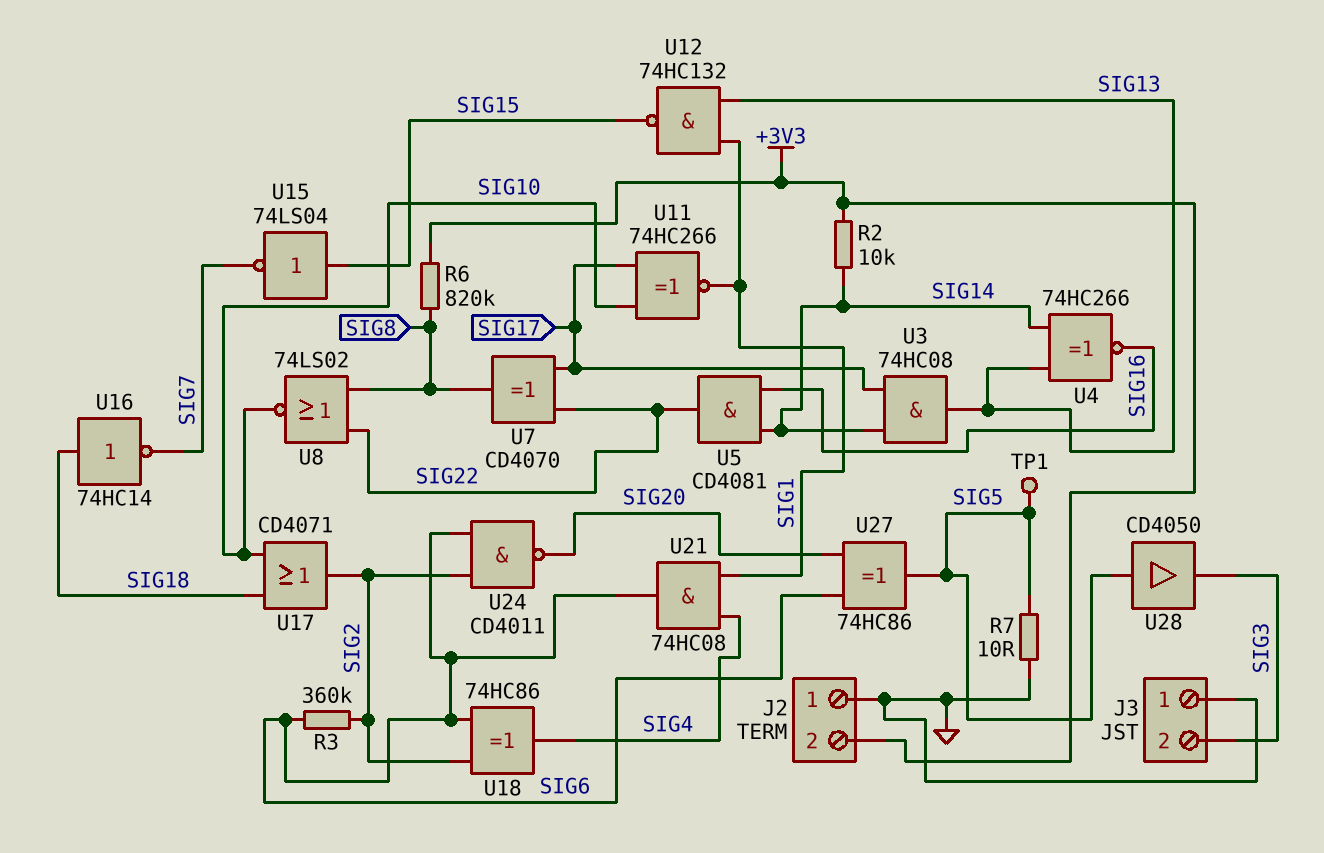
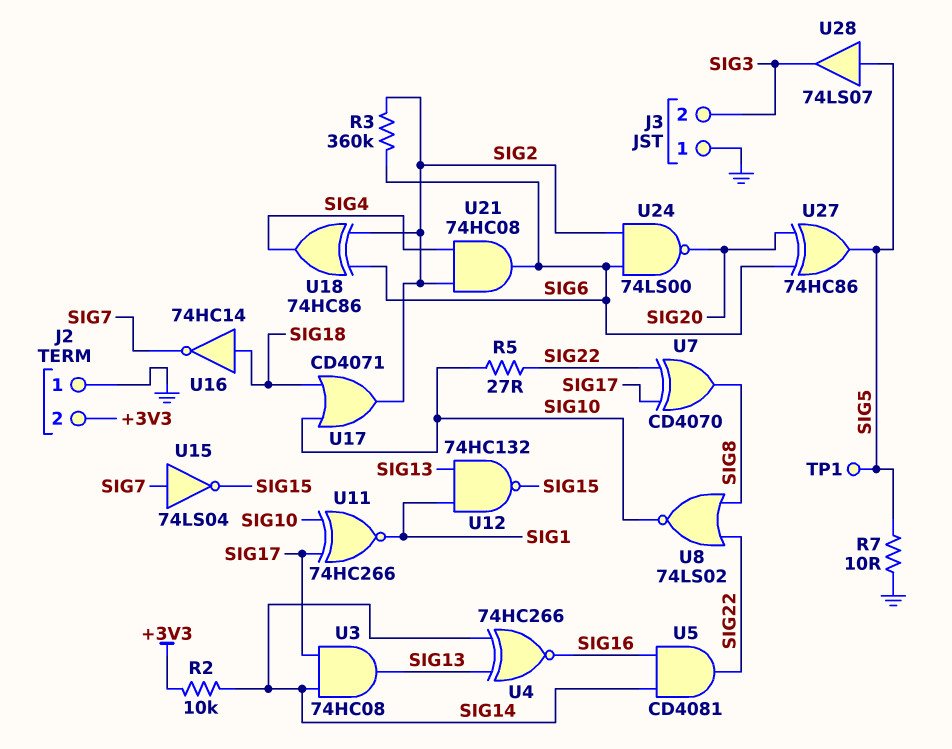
R5: none -> 27 (SIG10, SIG22)
R6: 820k (+3V3, SIG8) -> none
U15: NOT 74LS04 (in SIG15, out SIG7) -> NOT 74LS04 (in SIG7, out SIG15)
U21: AND 74HC08 (in SIG1, in SIG4, out SIG6) -> AND 74HC08 (in SIG2, in SIG4, out SIG6)
U24: NAND CD4011 (in SIG2, in SIG6, out SIG20) -> NAND 74LS00 (in SIG2, in SIG6, out SIG20)
U28: buffer CD4050 (in SIG5, out SIG3) -> buffer 74LS07 (in SIG5, out SIG3)

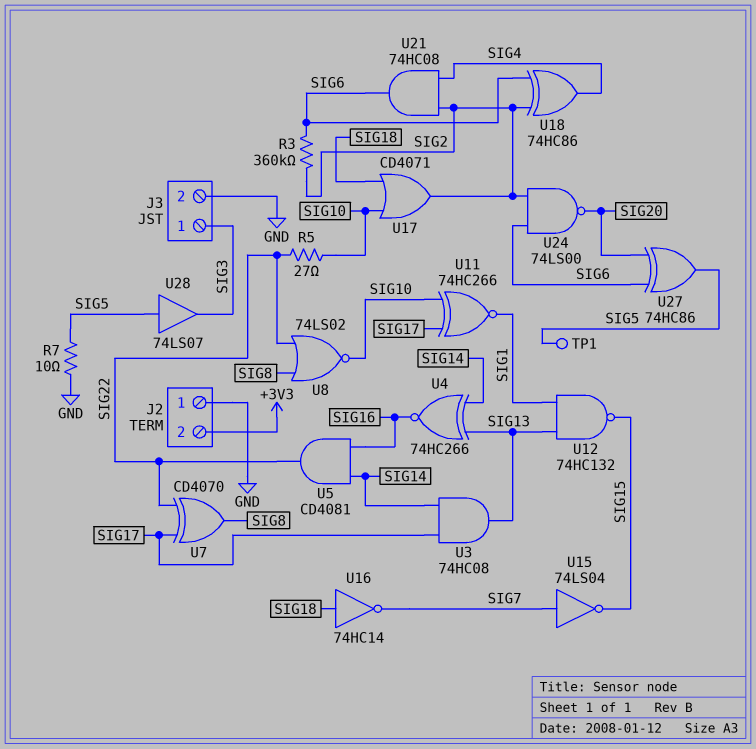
J3 pin 1: GND -> SIG3
J3 pin 2: SIG3 -> GND
R2: 10k (+3V3, SIG14) -> none

